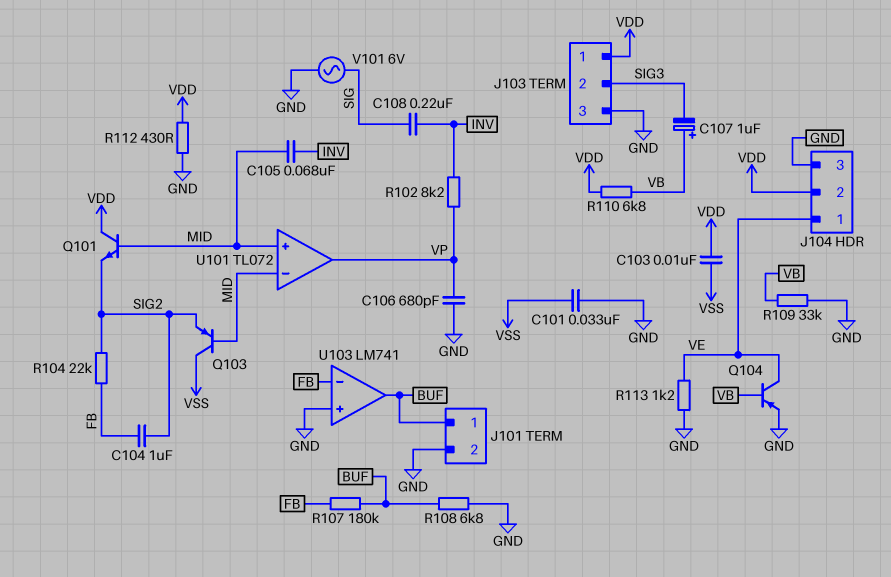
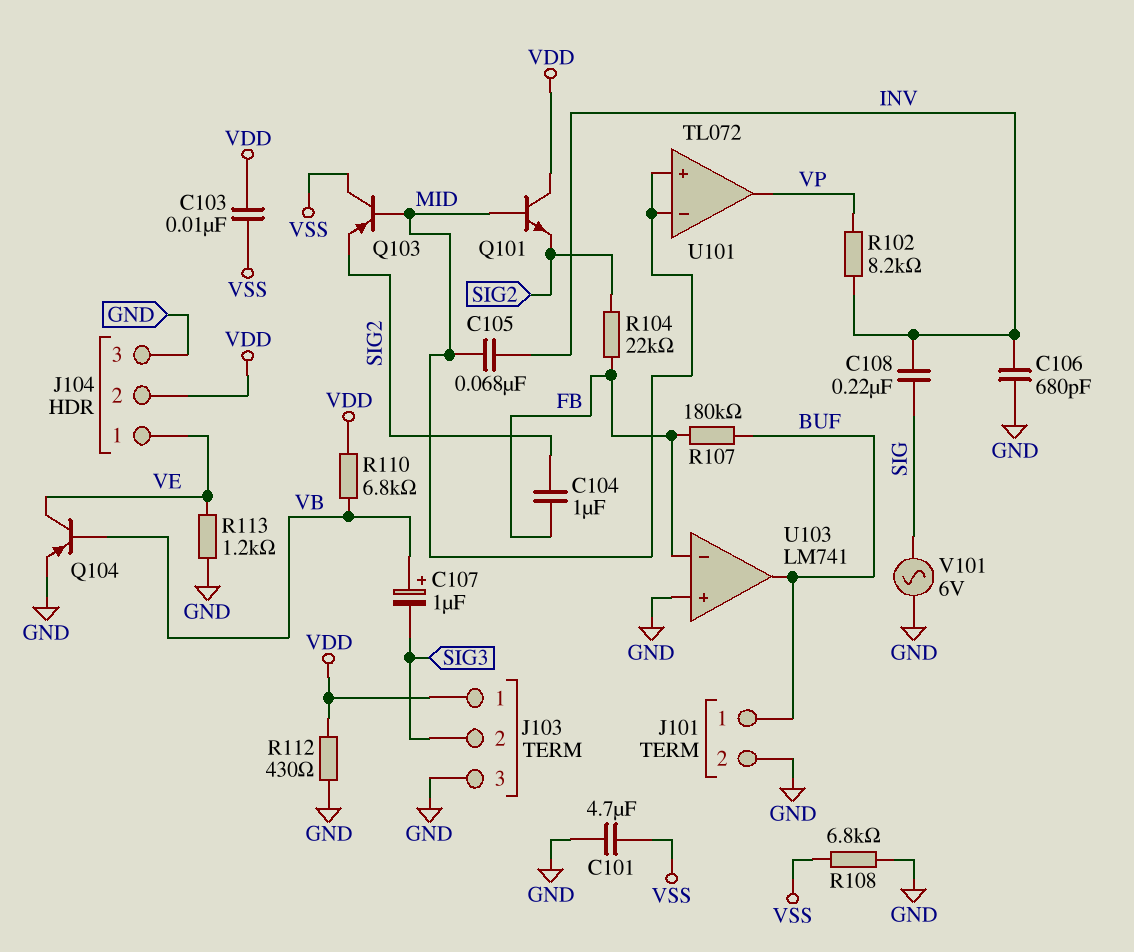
C101: 33nF (GND, VSS) -> 4.7uF (GND, VSS)
C106: 680pF (GND, VP) -> 680pF (GND, INV)
R108: 6.8k (BUF, GND) -> 6.8k (GND, VSS)
R109: 33k (GND, VB) -> none

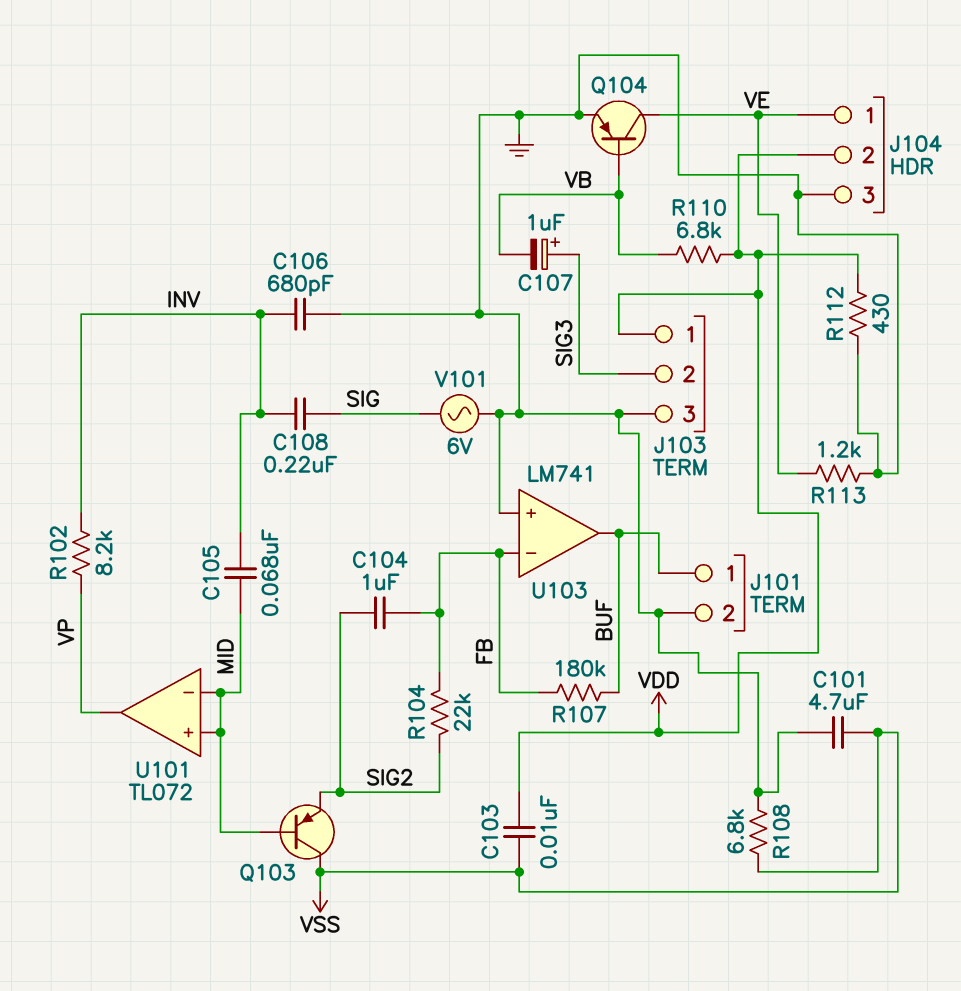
C107: 1uF (plus VB, minus SIG3) -> 1uF (plus SIG3, minus VB)
Q101: NPN (B MID, C VDD, E SIG2) -> none

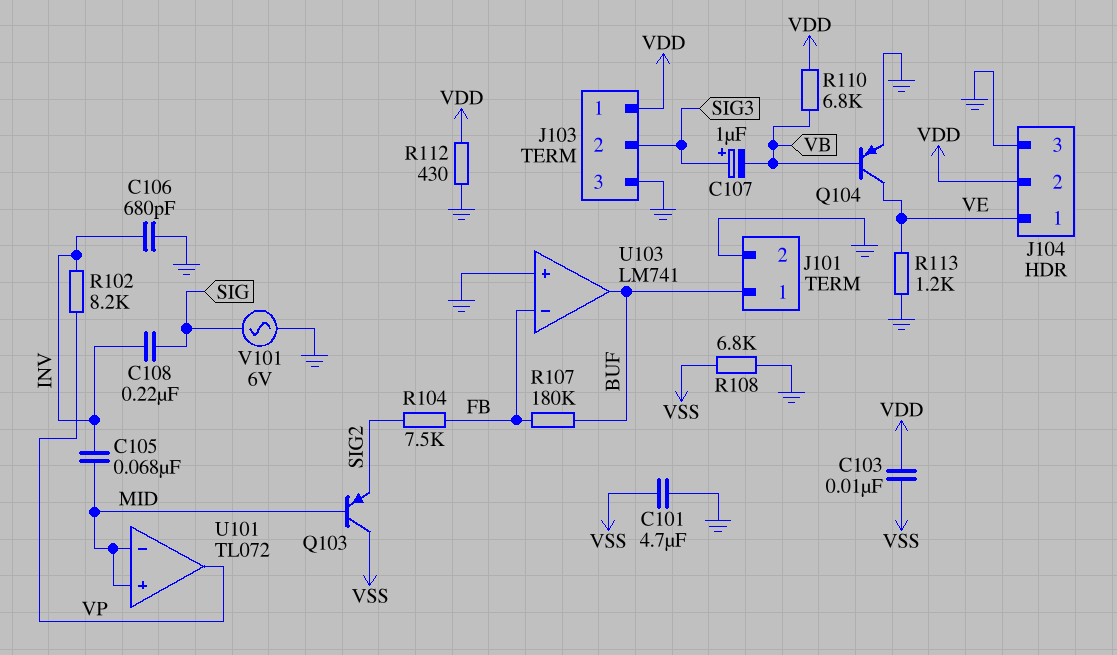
C104: 1uF (FB, SIG2) -> none
R104: 22k (FB, SIG2) -> 7.5k (FB, SIG2)

